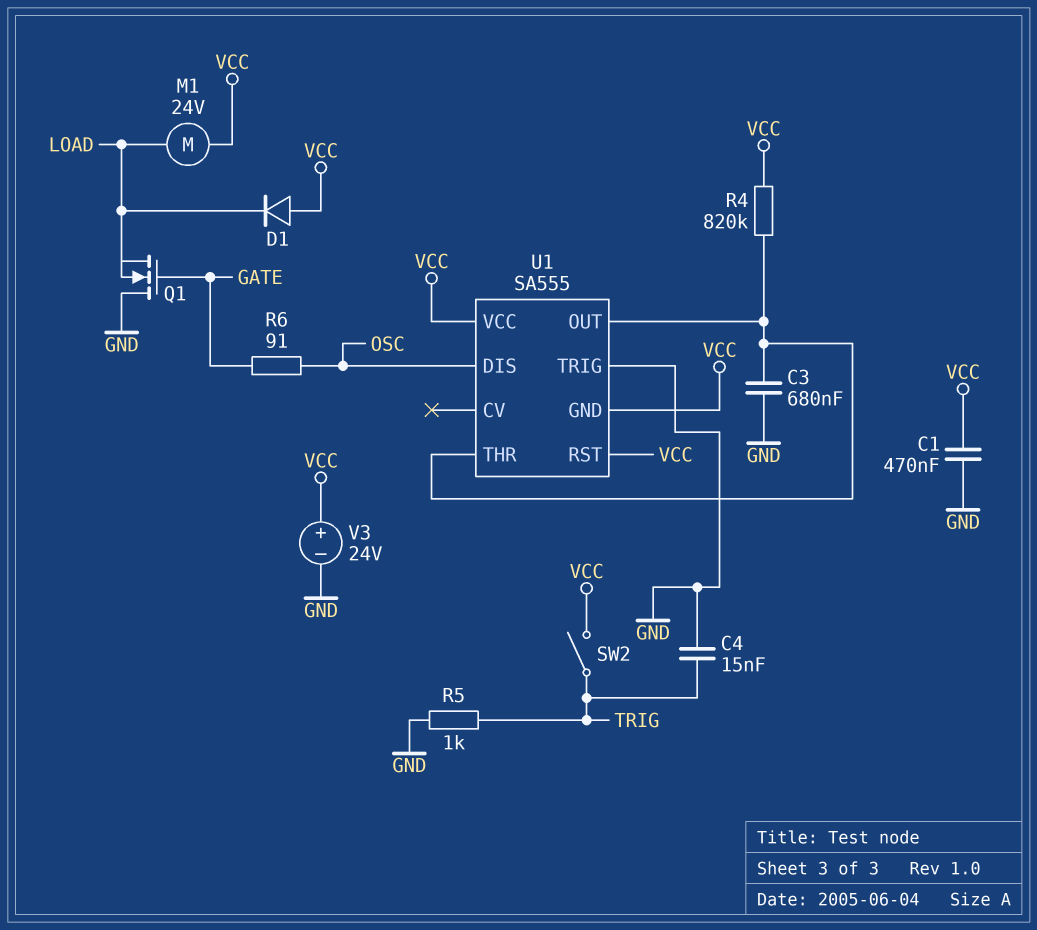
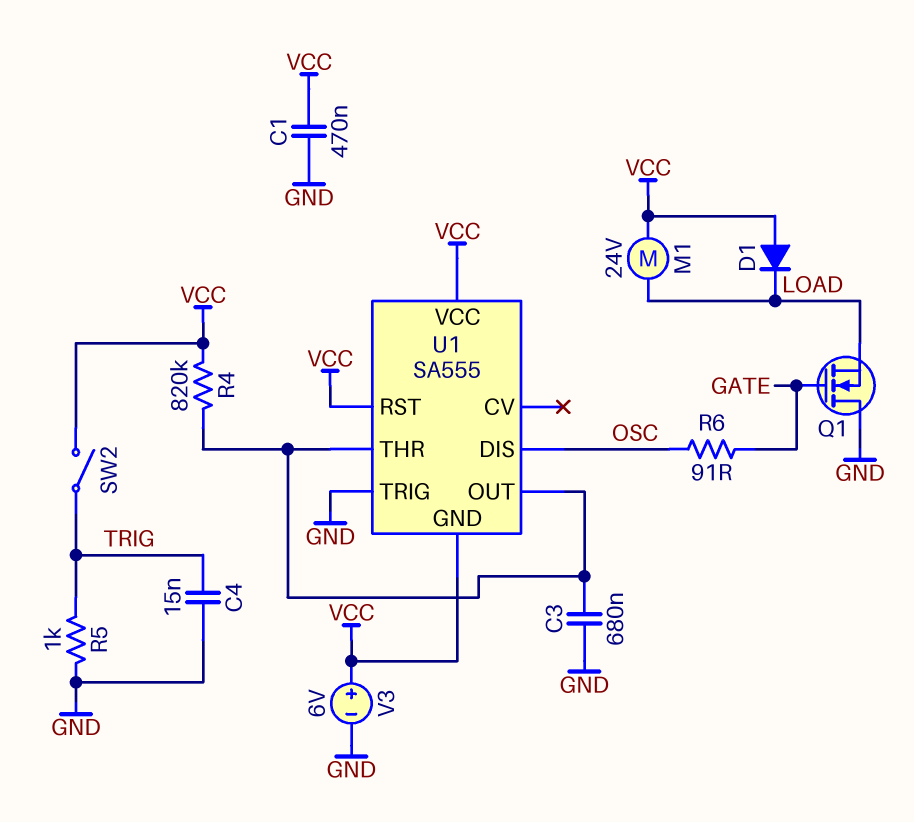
V3: 24V (plus VCC, minus GND) -> 6V (plus VCC, minus GND)

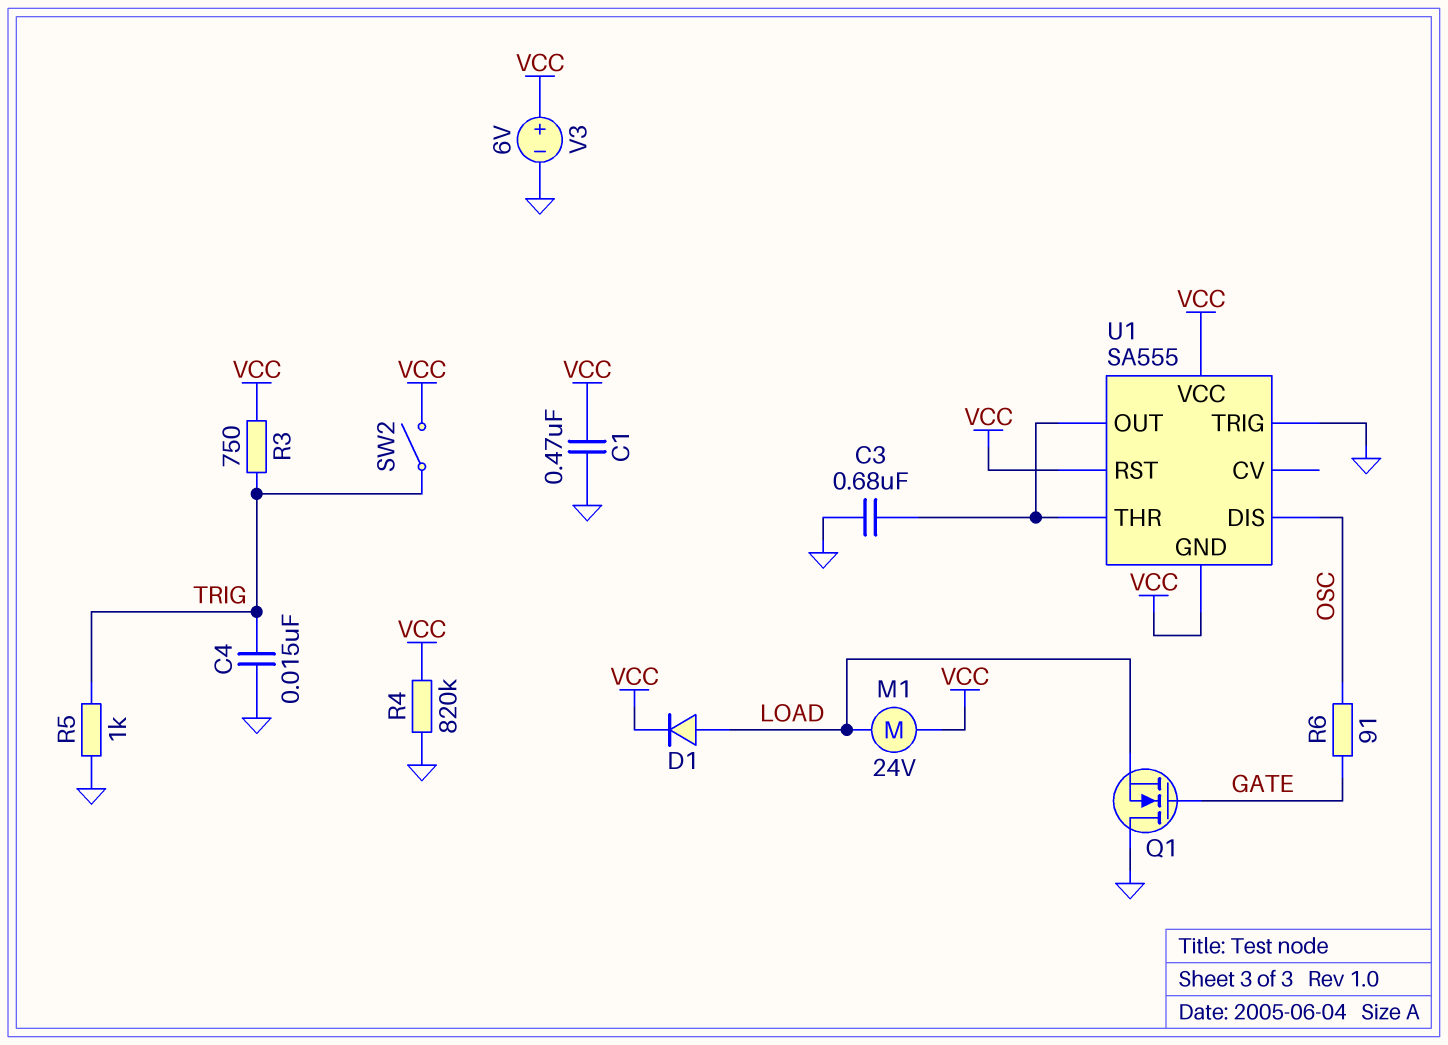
D1: diode (A VCC, K LOAD) -> diode (A LOAD, K VCC)
R3: none -> 750 (TRIG, VCC)
R4: 820k (U1/OUT, VCC) -> 820k (GND, VCC)

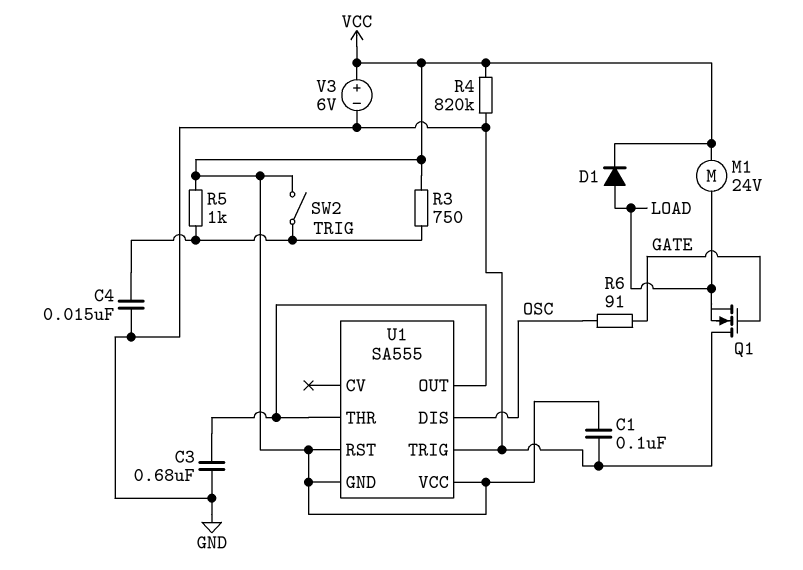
C1: 470nF (GND, VCC) -> 100nF (GND, VCC)
R5: 1k (GND, TRIG) -> 1k (TRIG, VCC)

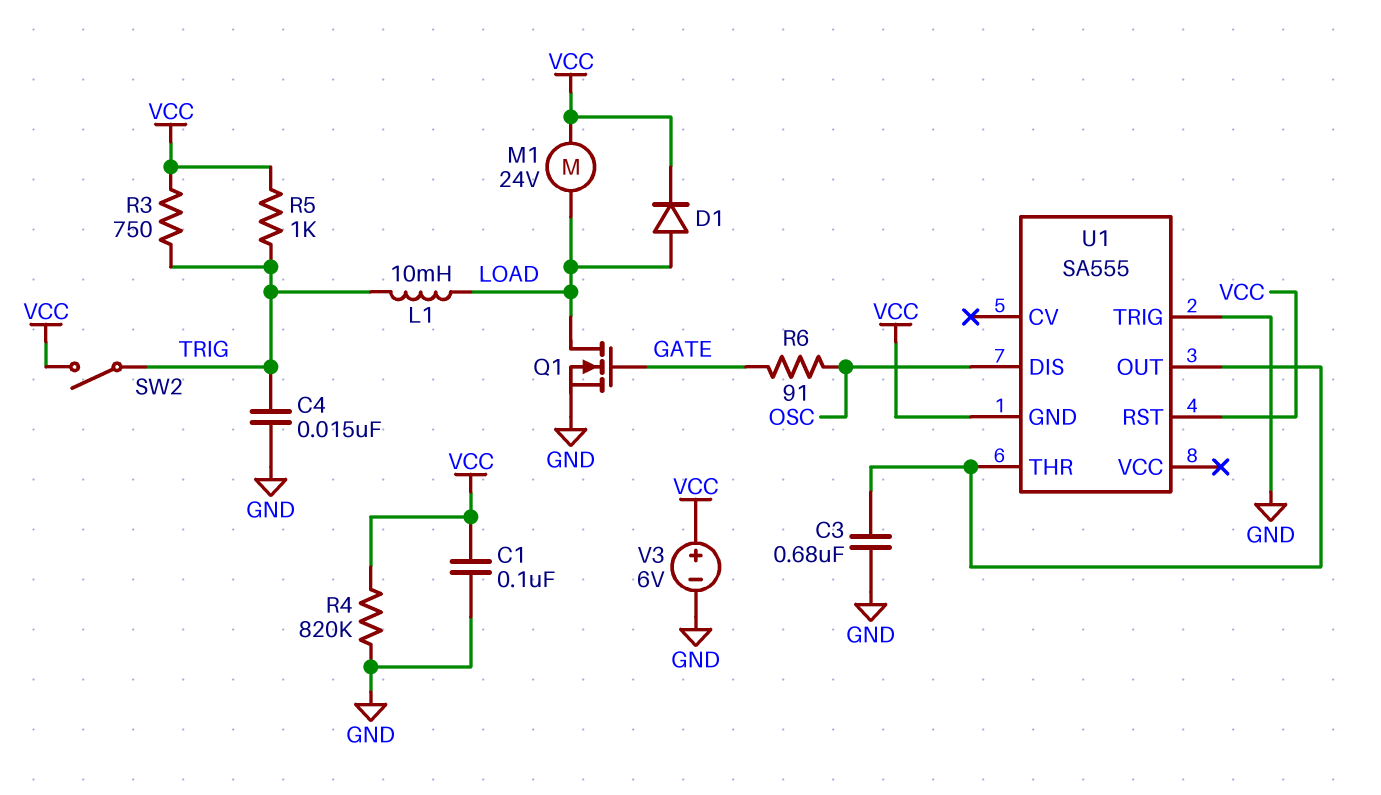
L1: none -> 10mH (LOAD, TRIG)
Q1: NMOS (G GATE, D GND, S LOAD) -> NMOS (G GATE, D LOAD, S GND)
U1 pin VCC: VCC -> none

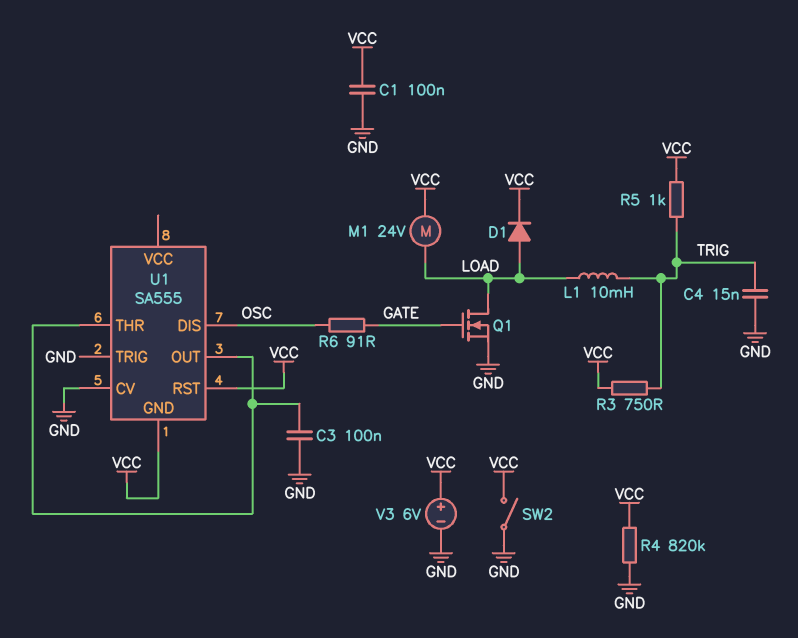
C3: 680nF (GND, U1/OUT) -> 100nF (GND, U1/OUT)
SW2: switch (TRIG, VCC) -> switch (GND, VCC)
U1 pin CV: none -> GND

